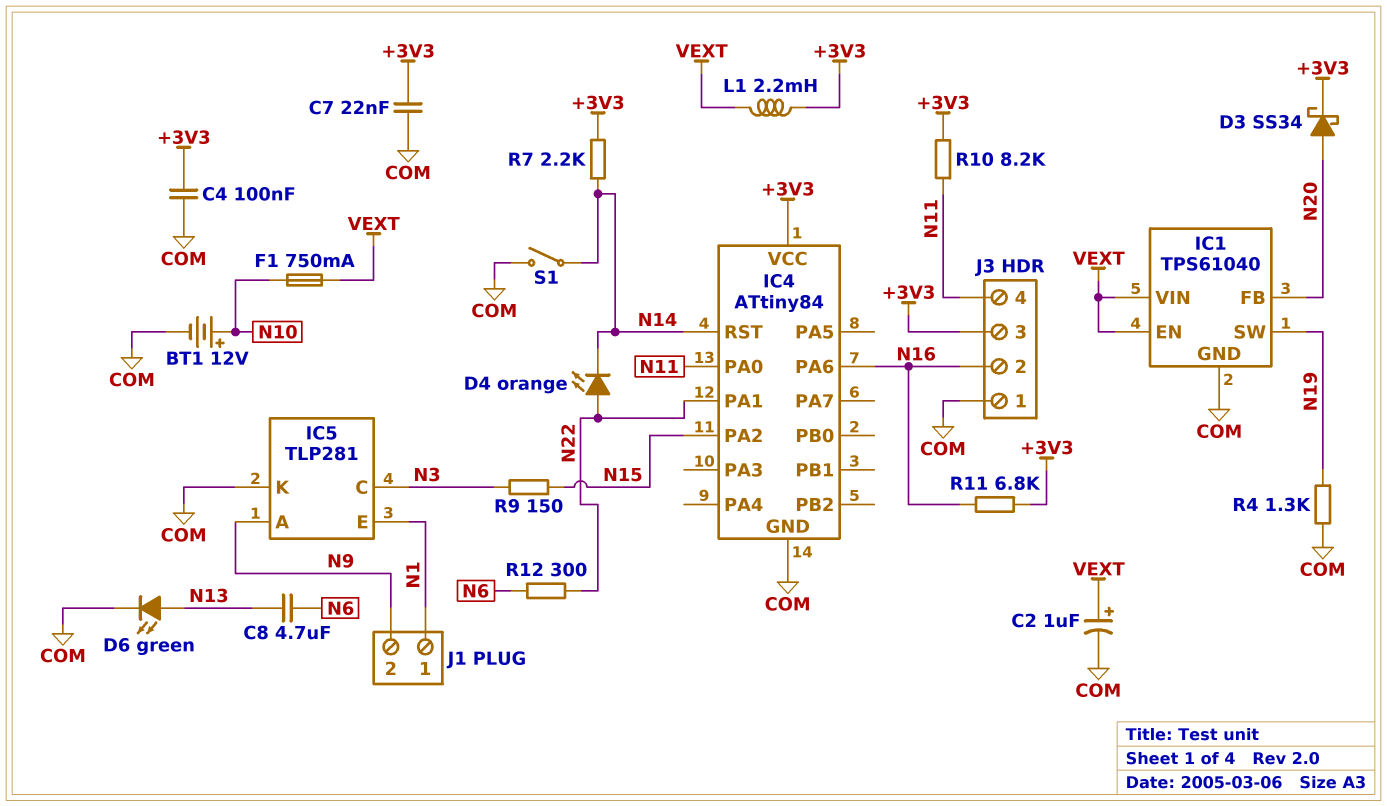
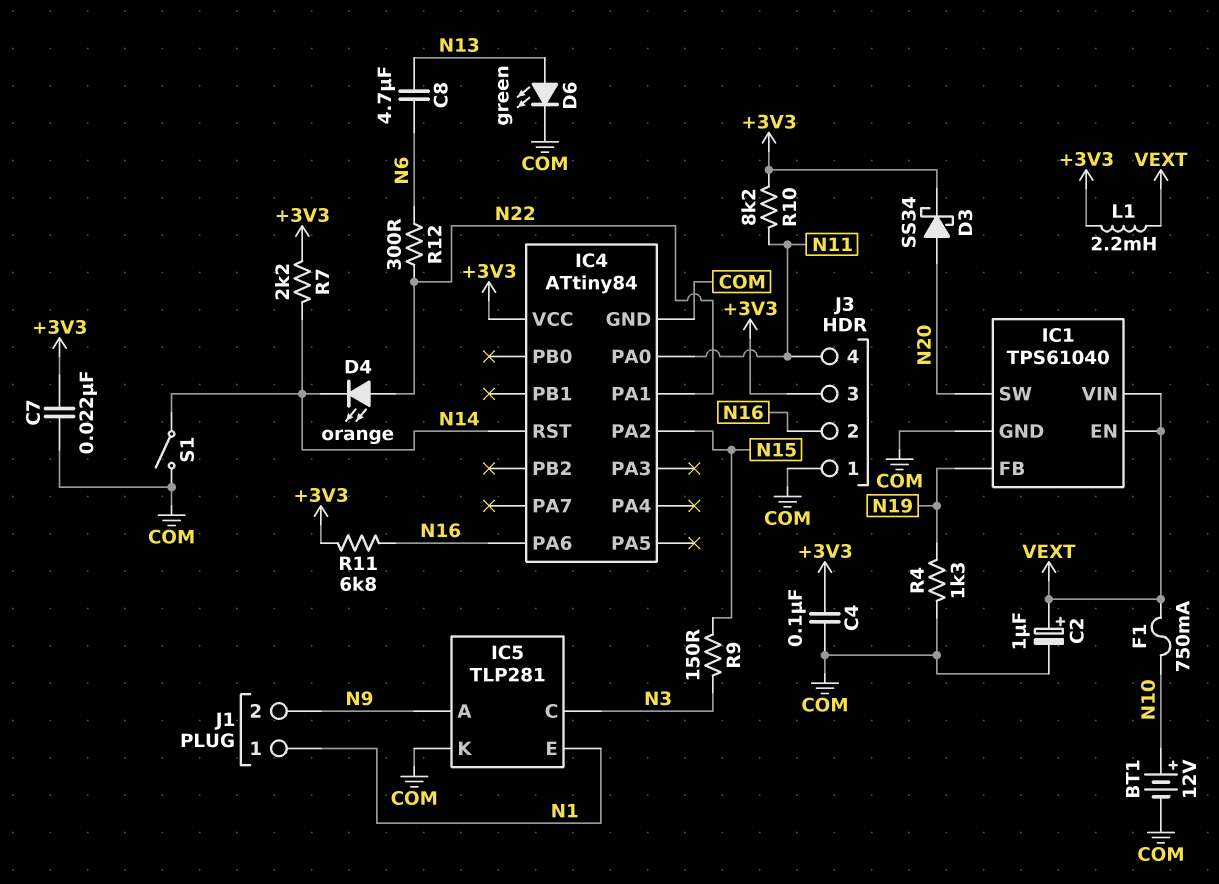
IC1 pin FB: N20 -> N19
IC1 pin SW: N19 -> N20

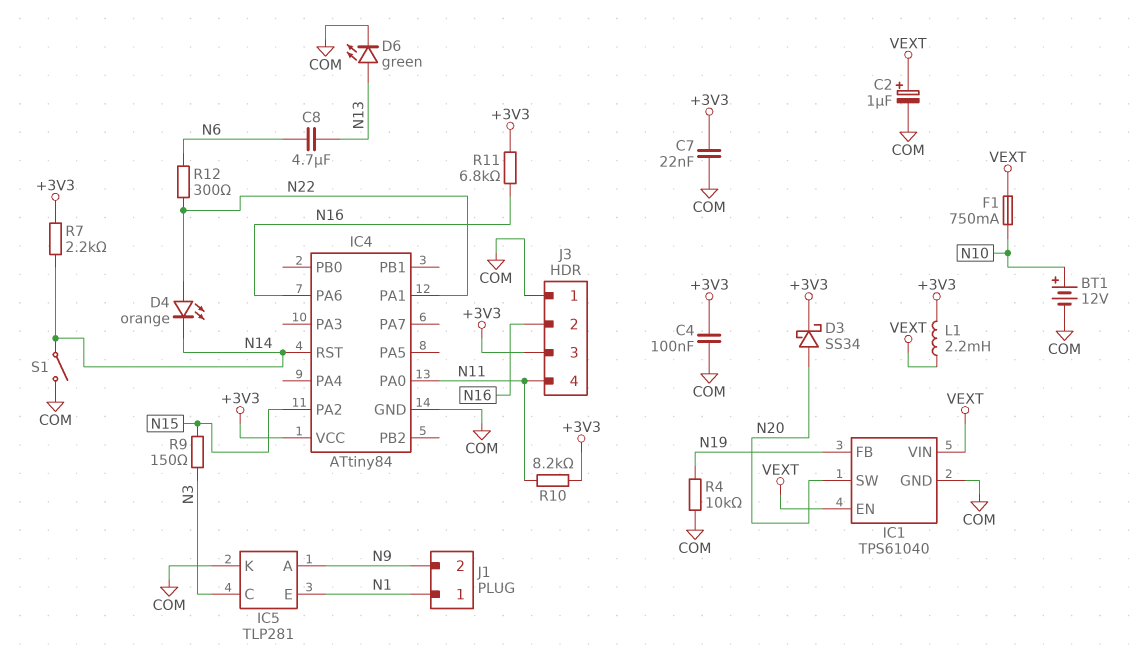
R4: 1.3k (COM, N19) -> 10k (COM, N19)

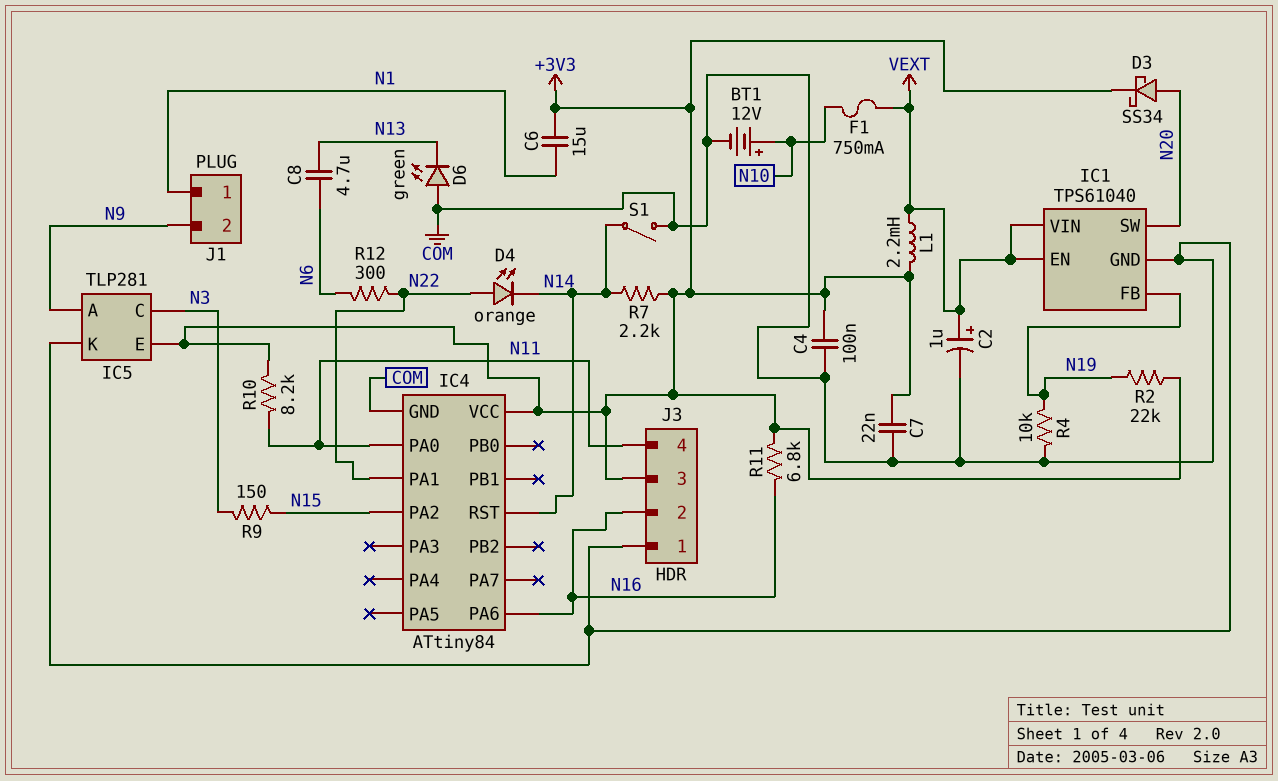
C6: none -> 15uF (+3V3, N1)
D6: LED green (A N13, K COM) -> LED green (A COM, K N13)
IC5 pin E: N1 -> +3V3
R2: none -> 22k (+3V3, N19)

